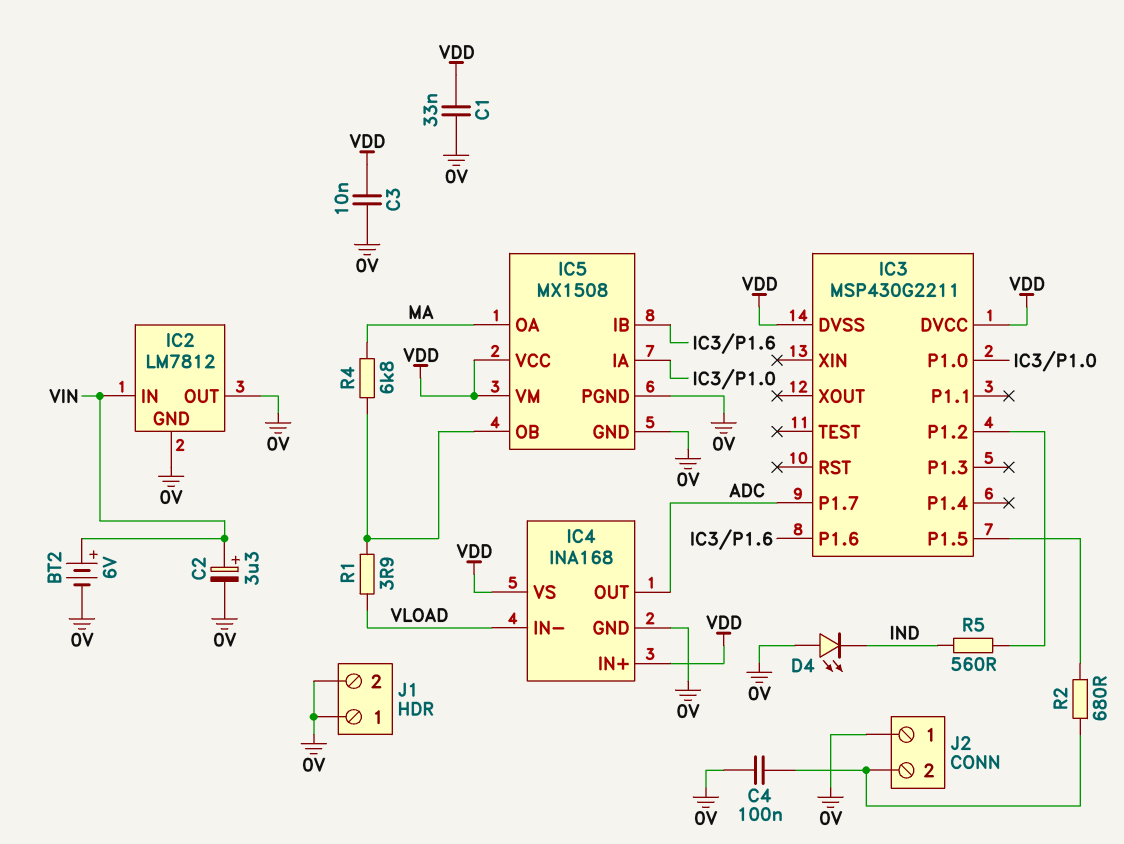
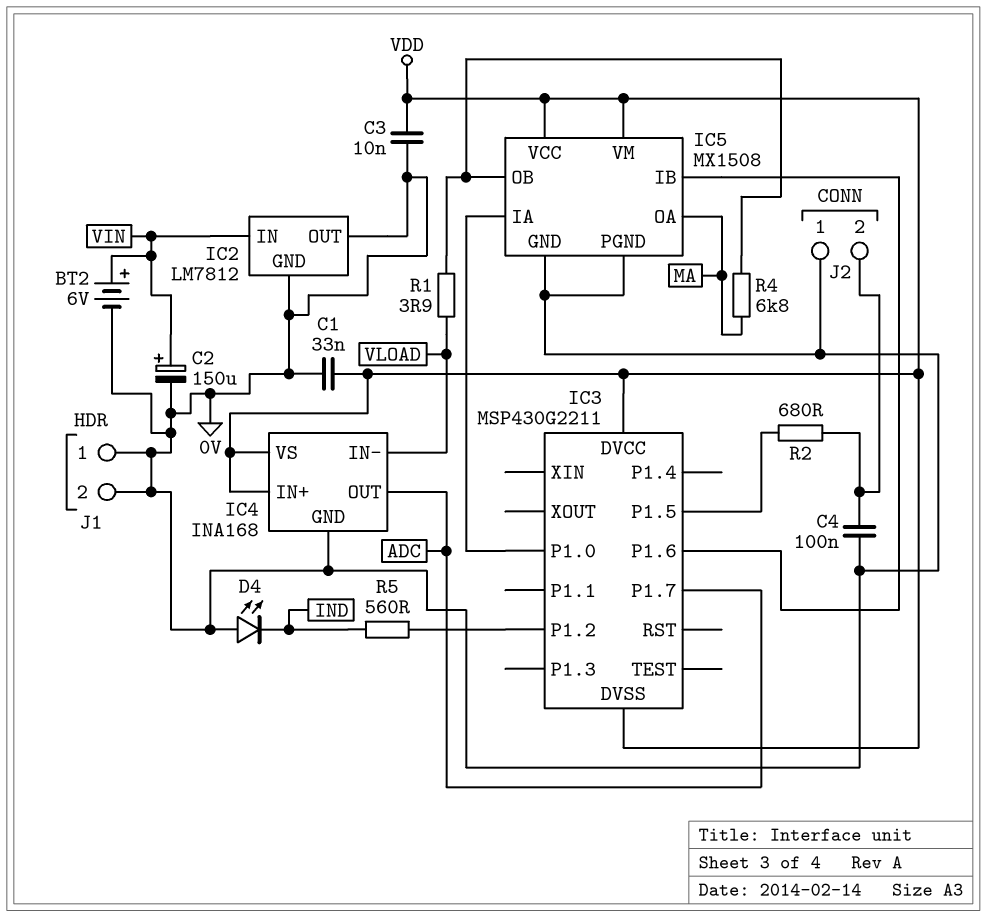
C2: 3.3uF (plus VIN, minus 0V) -> 150uF (plus VIN, minus 0V)

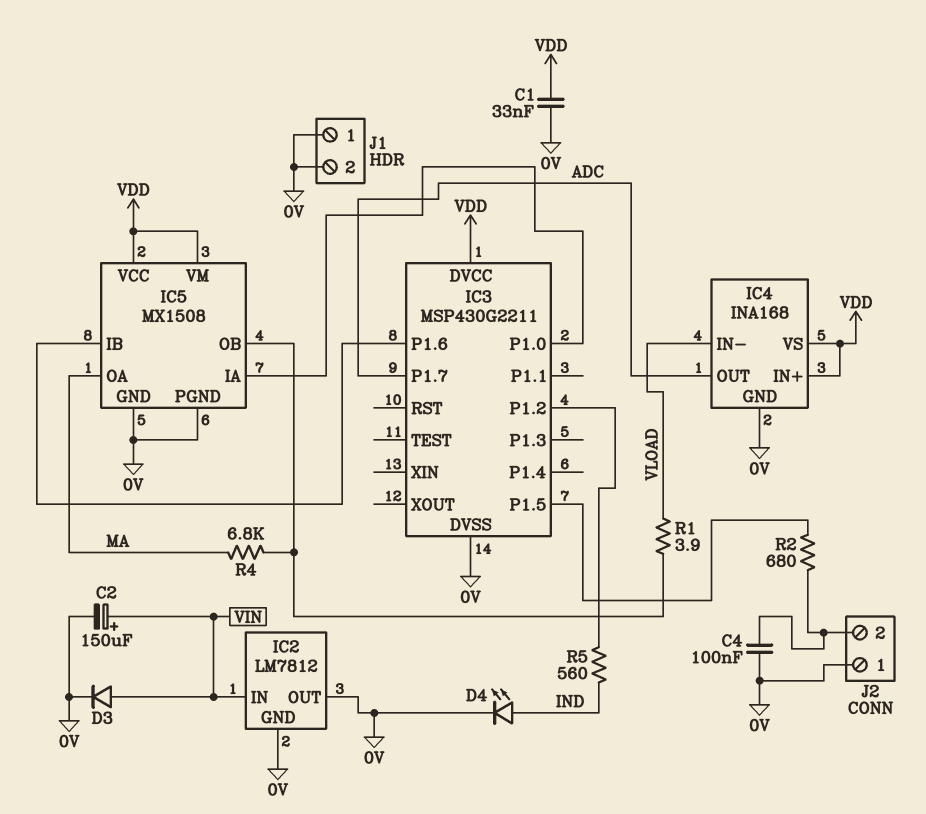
BT2: 6V (plus VIN, minus 0V) -> none
C3: 10nF (0V, VDD) -> none
D3: none -> diode (A VIN, K 0V)
D4: LED (A 0V, K IND) -> LED (A IND, K 0V)
IC3 pin DVSS: VDD -> 0V

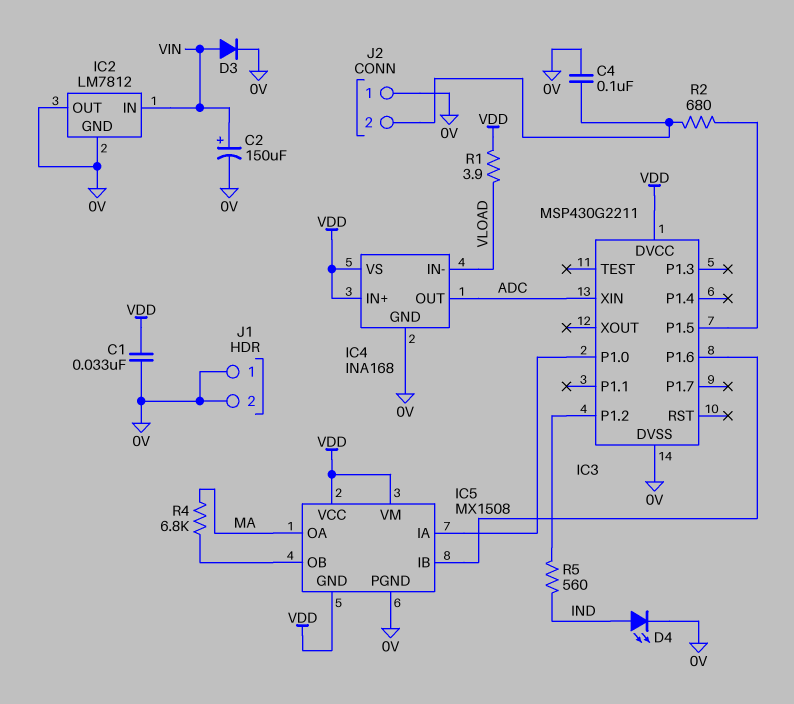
IC3 pin P1.7: ADC -> none
IC3 pin XIN: none -> ADC
IC5 pin GND: 0V -> VDD
R1: 3.9 (IC5/OB, VLOAD) -> 3.9 (VDD, VLOAD)

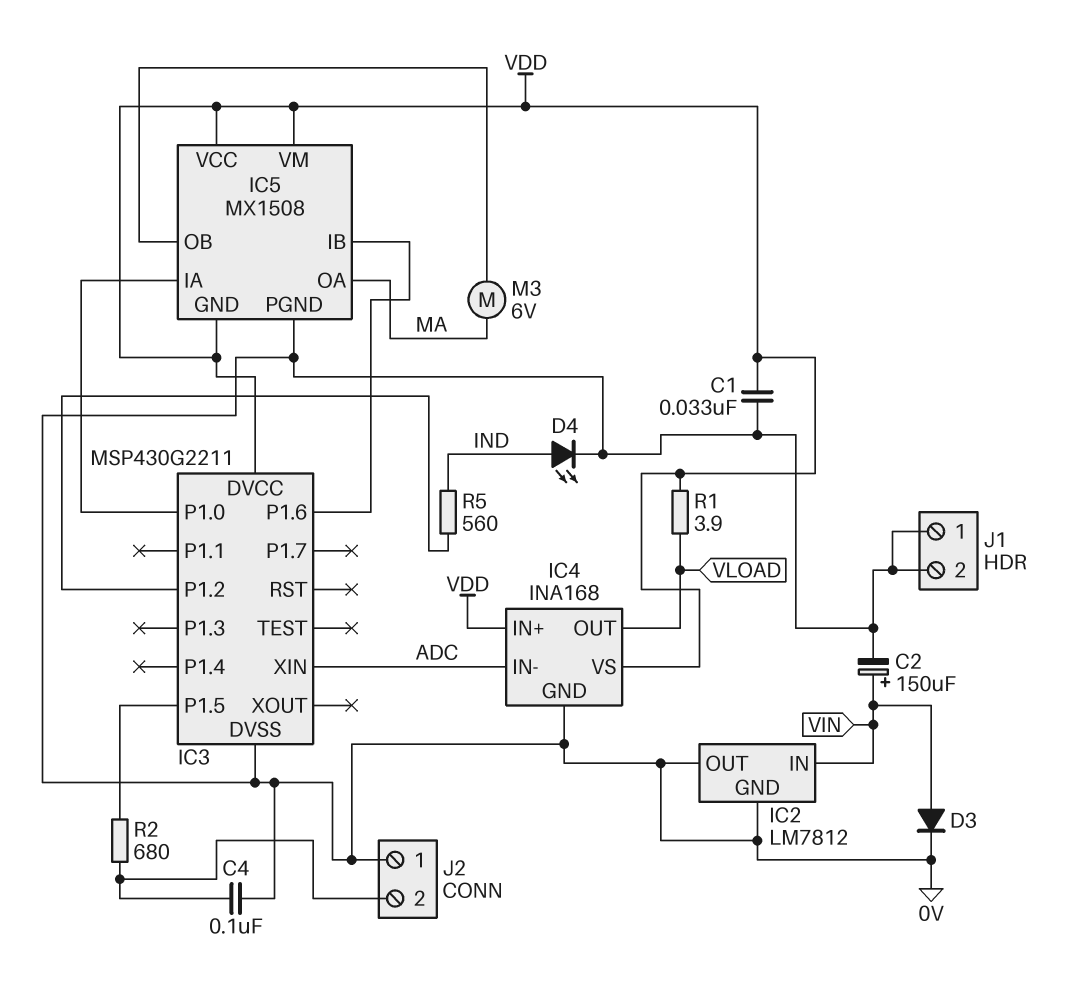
IC4 pin IN-: VLOAD -> ADC
IC4 pin OUT: ADC -> VLOAD
M3: none -> motor 6V (IC5/OB, MA)
R4: 6.8k (IC5/OB, MA) -> none

